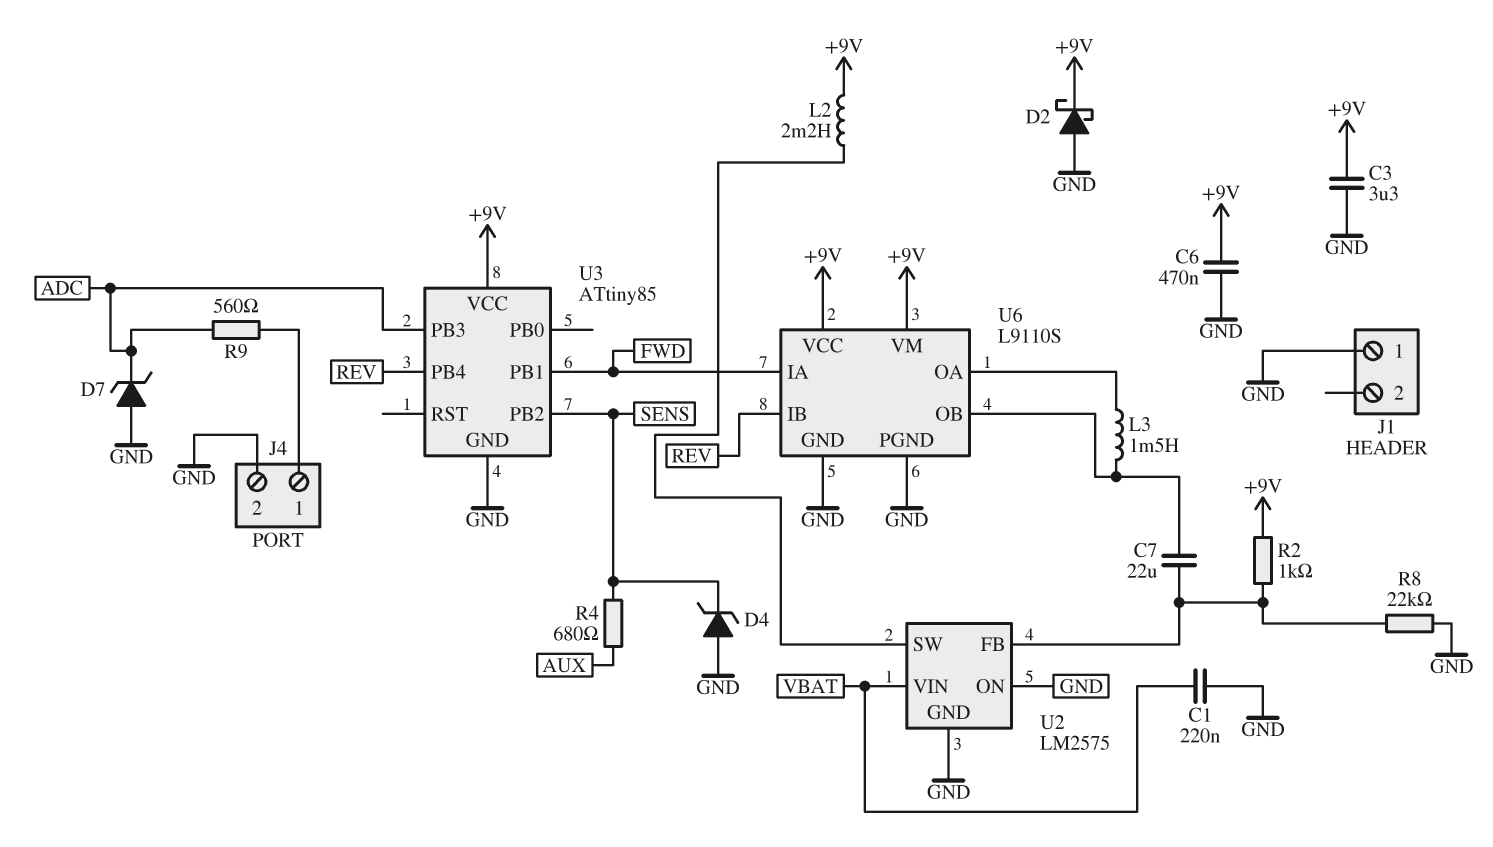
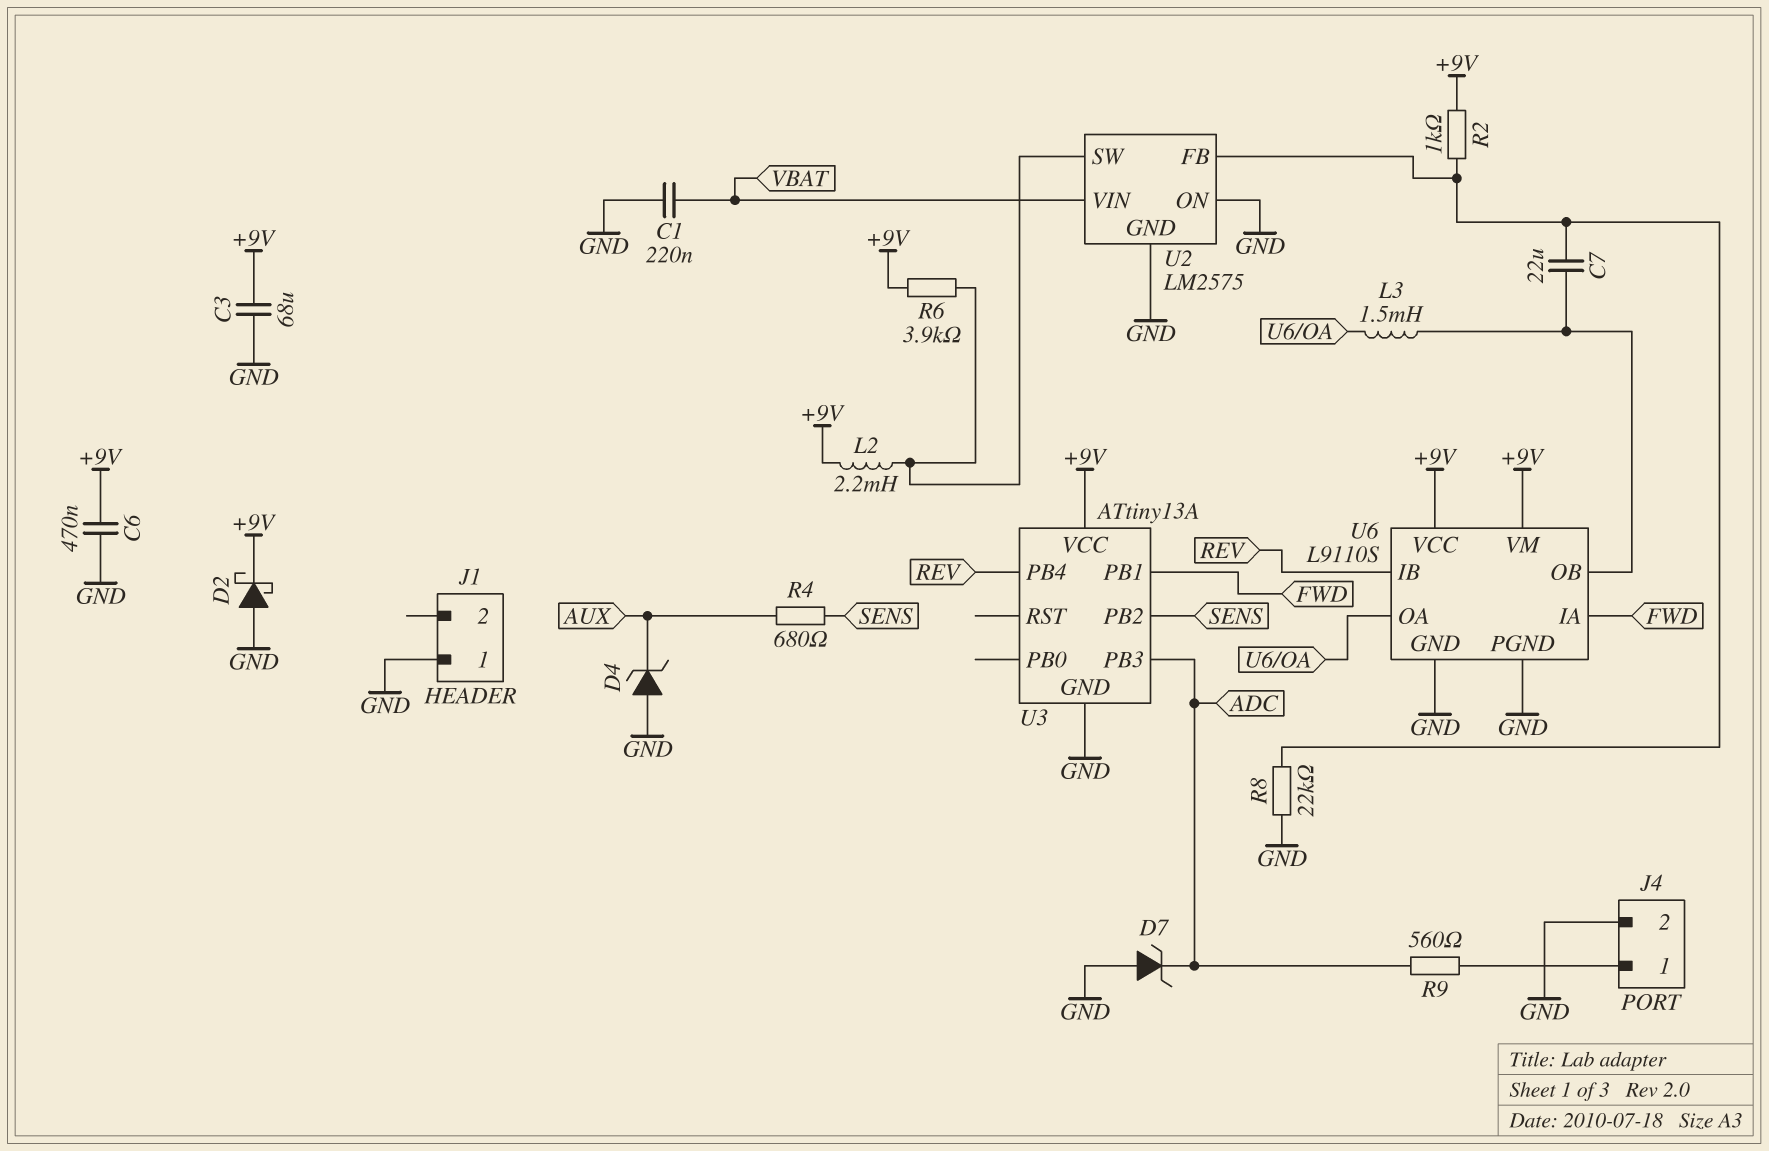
C3: 3.3uF (+9V, GND) -> 68uF (+9V, GND)
D4: zener (A GND, K SENS) -> zener (A GND, K AUX)
R6: none -> 3.9k (+9V, U2/SW)
U3: ATtiny85 -> ATtiny13A

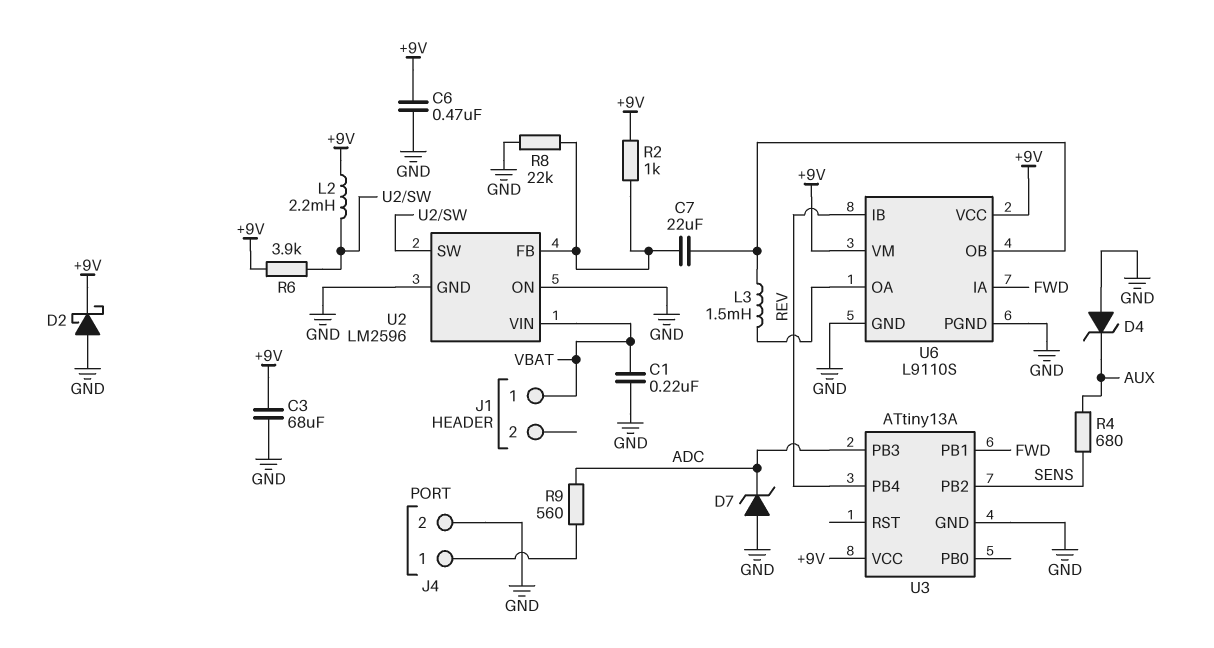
J1 pin 1: GND -> VBAT
U2: LM2575 -> LM2596

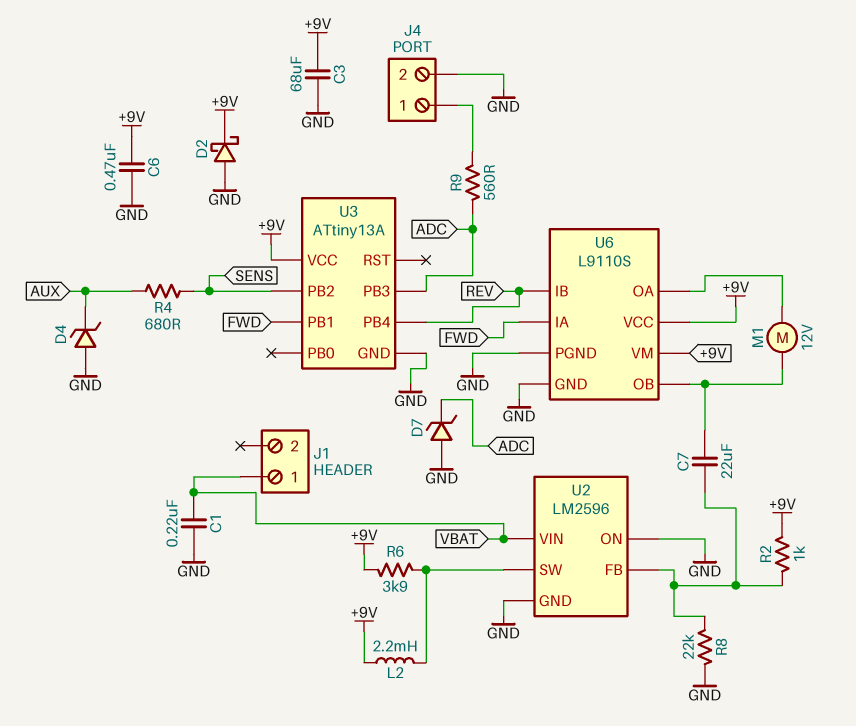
L3: 1.5mH (U6/OA, U6/OB) -> none
M1: none -> motor 12V (U6/OA, U6/OB)

